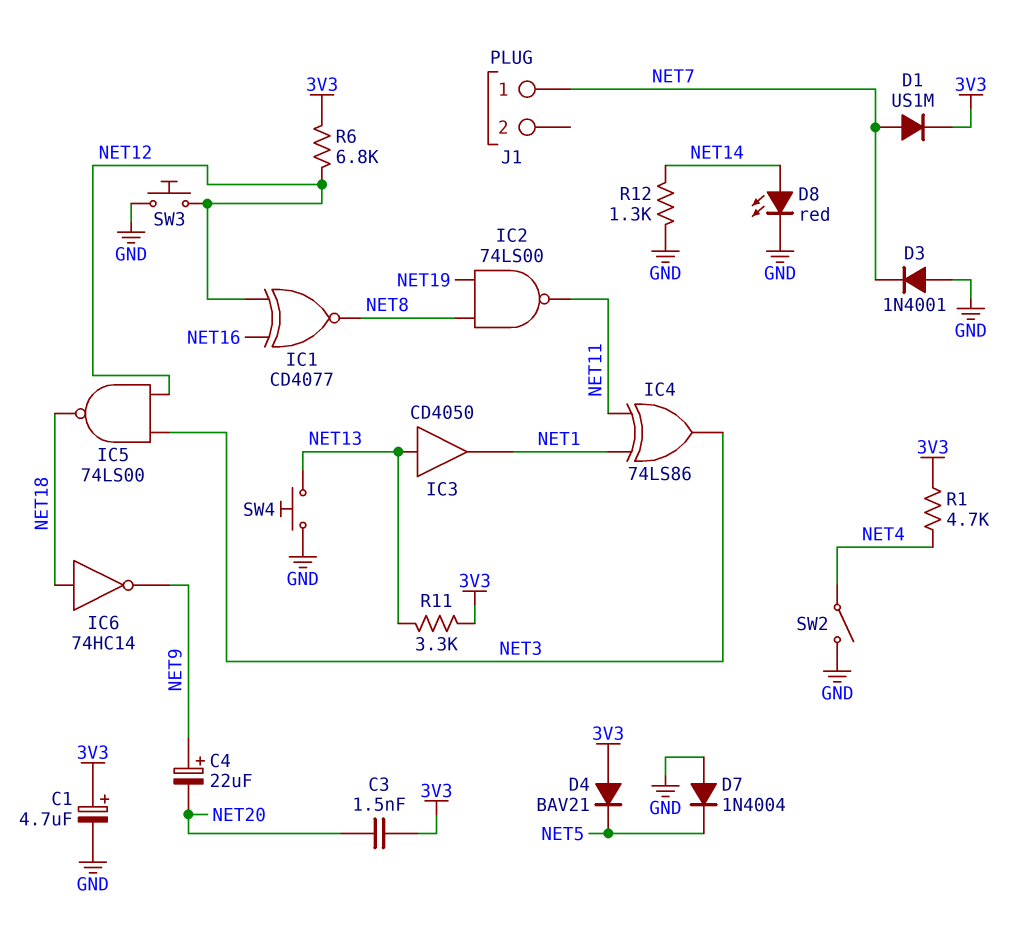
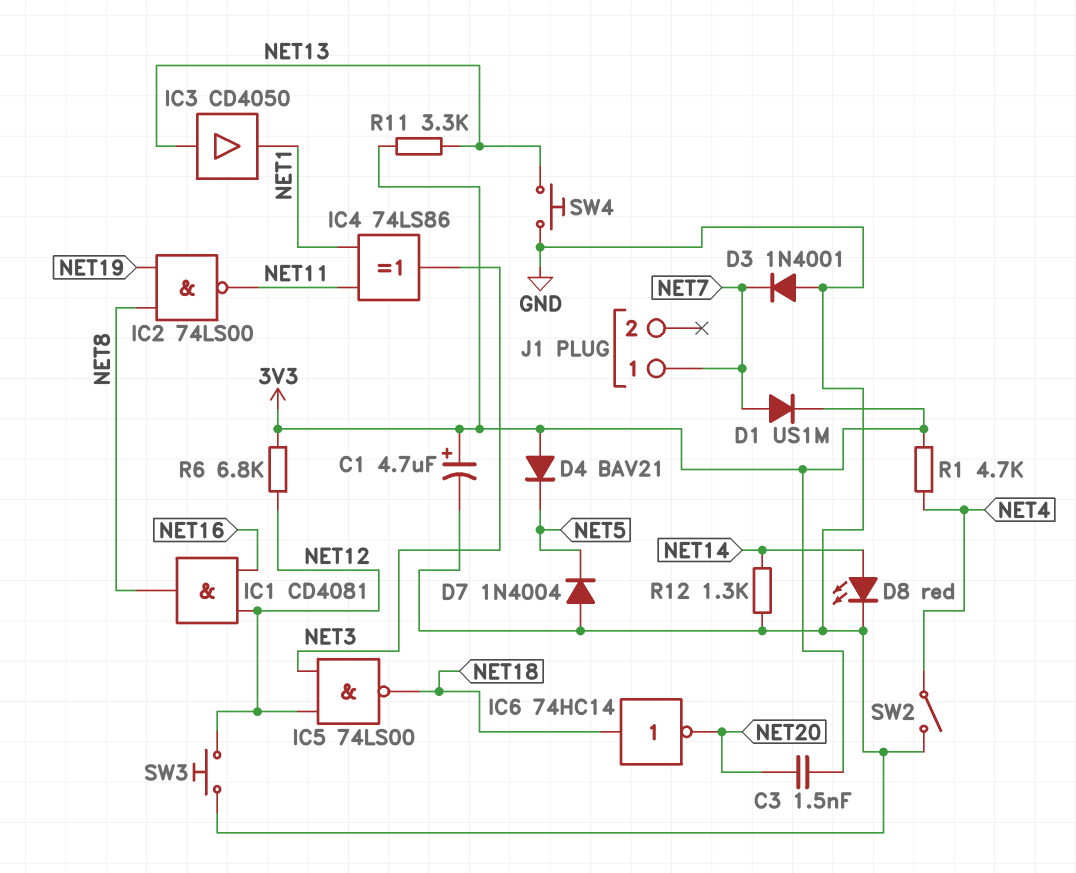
C4: 22uF (plus NET9, minus NET20) -> none
IC1: XNOR CD4077 (in NET12, in NET16, out NET8) -> AND CD4081 (in NET12, in NET16, out NET8)
IC6: NOT 74HC14 (in NET18, out NET9) -> NOT 74HC14 (in NET18, out NET20)

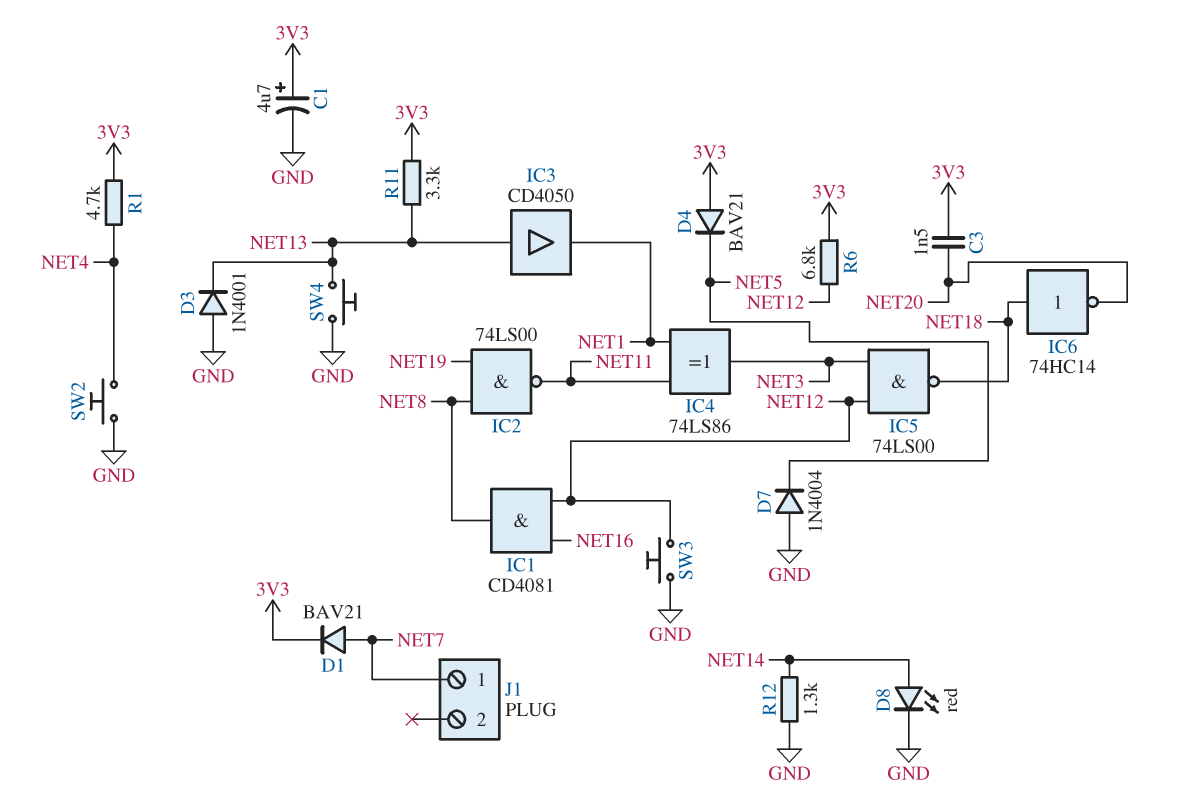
D1: diode US1M (A NET7, K 3V3) -> diode BAV21 (A NET7, K 3V3)
D3: diode 1N4001 (A GND, K NET7) -> diode 1N4001 (A GND, K NET13)
SW2: switch (GND, NET4) -> button (GND, NET4)

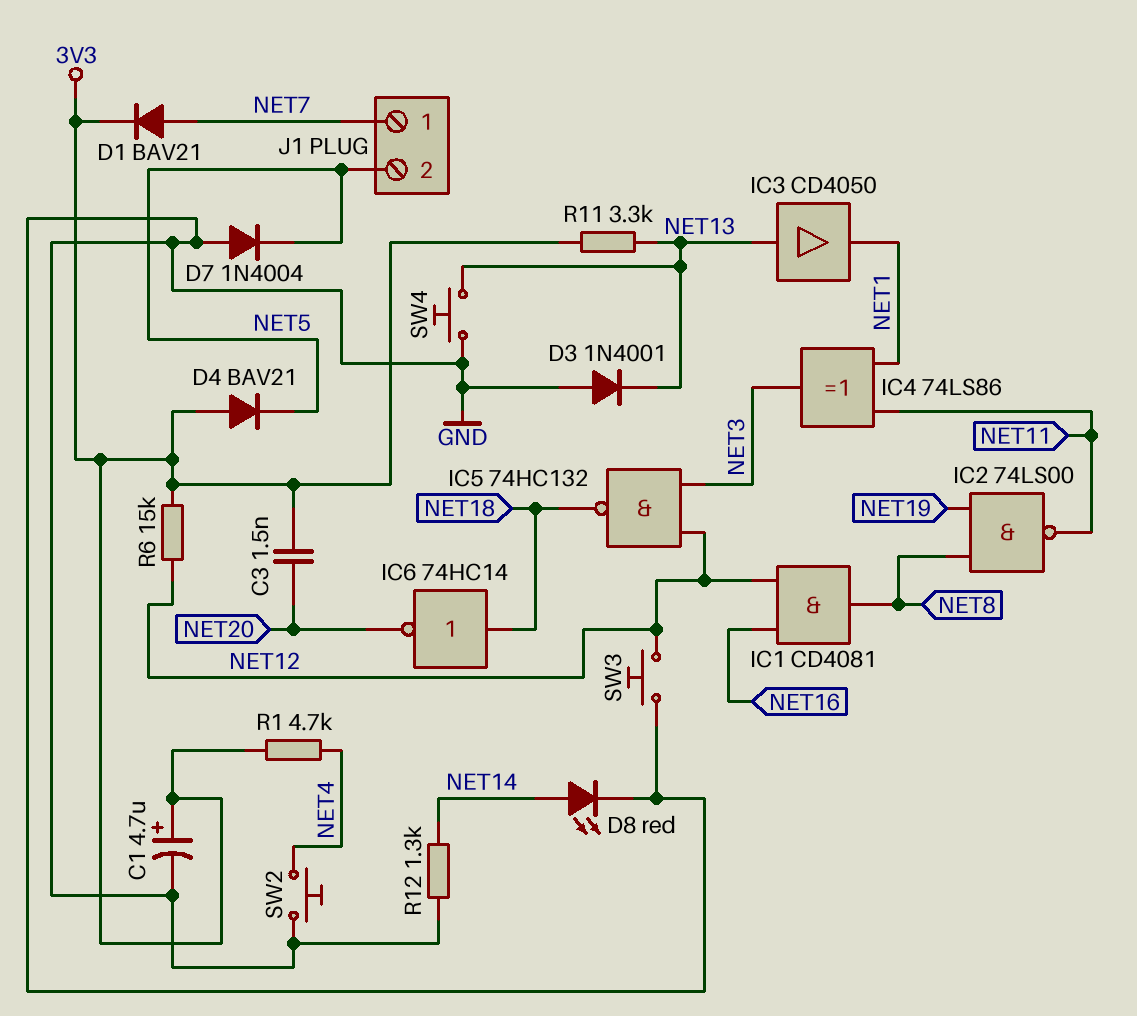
IC5: NAND 74LS00 (in NET3, in NET12, out NET18) -> NAND 74HC132 (in NET3, in NET12, out NET18)
J1 pin 2: none -> NET5
R6: 6.8k (3V3, NET12) -> 15k (3V3, NET12)

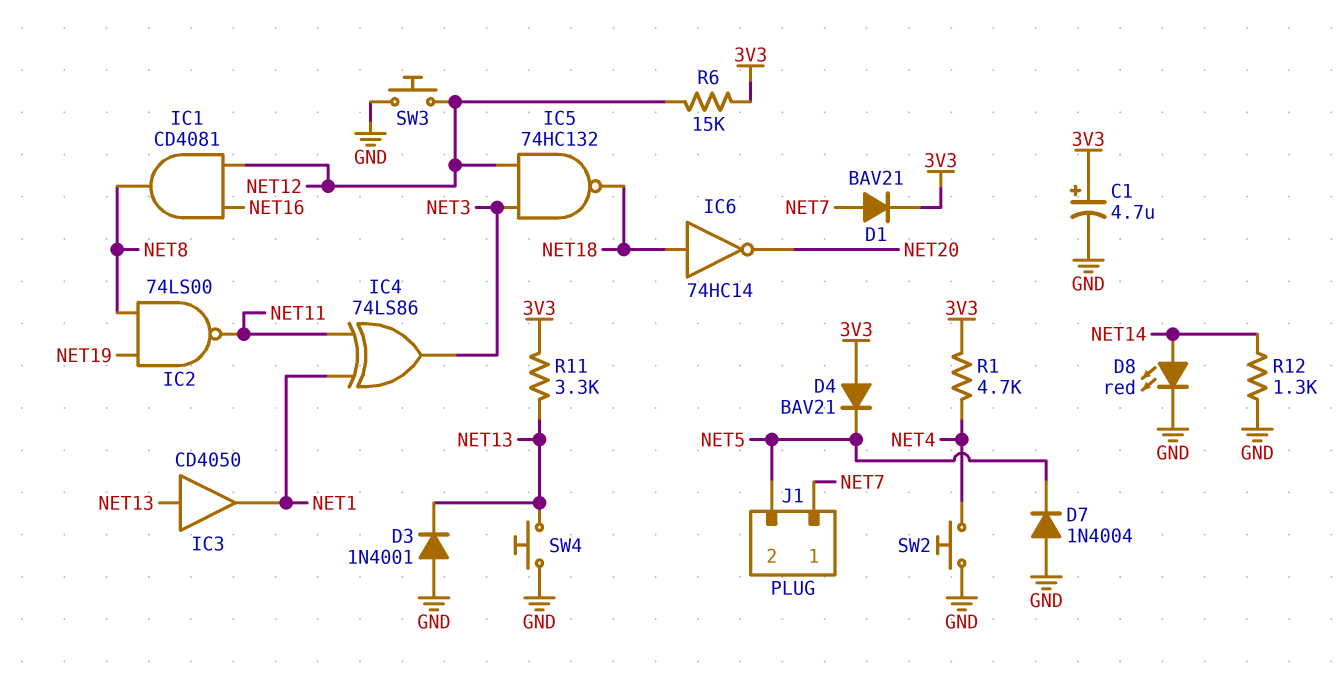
C3: 1.5nF (3V3, NET20) -> none

